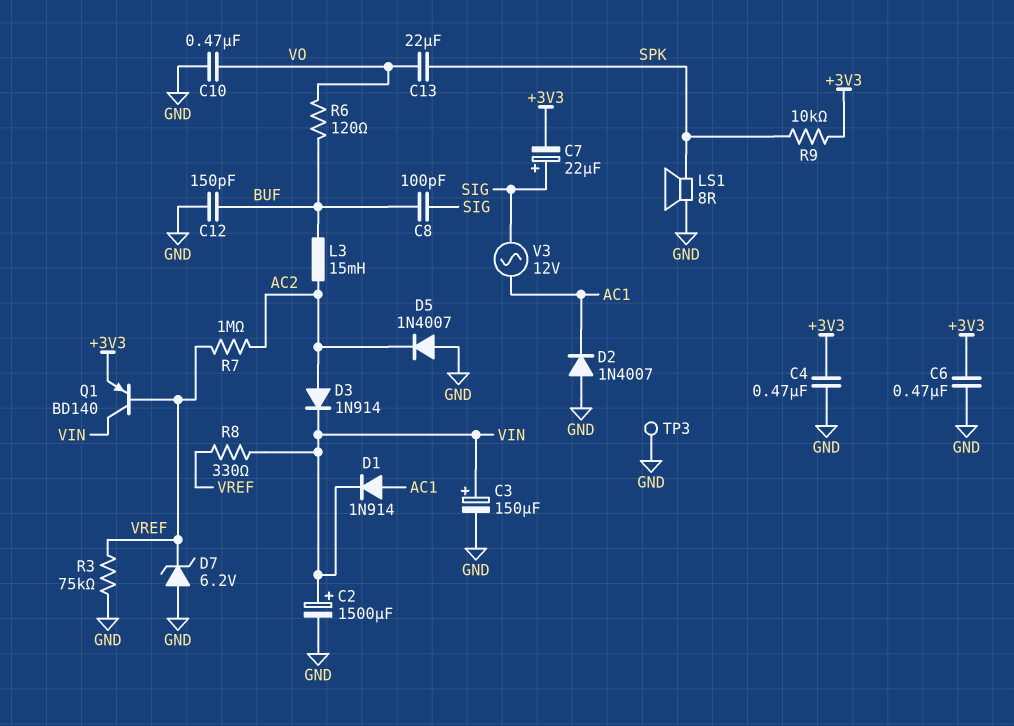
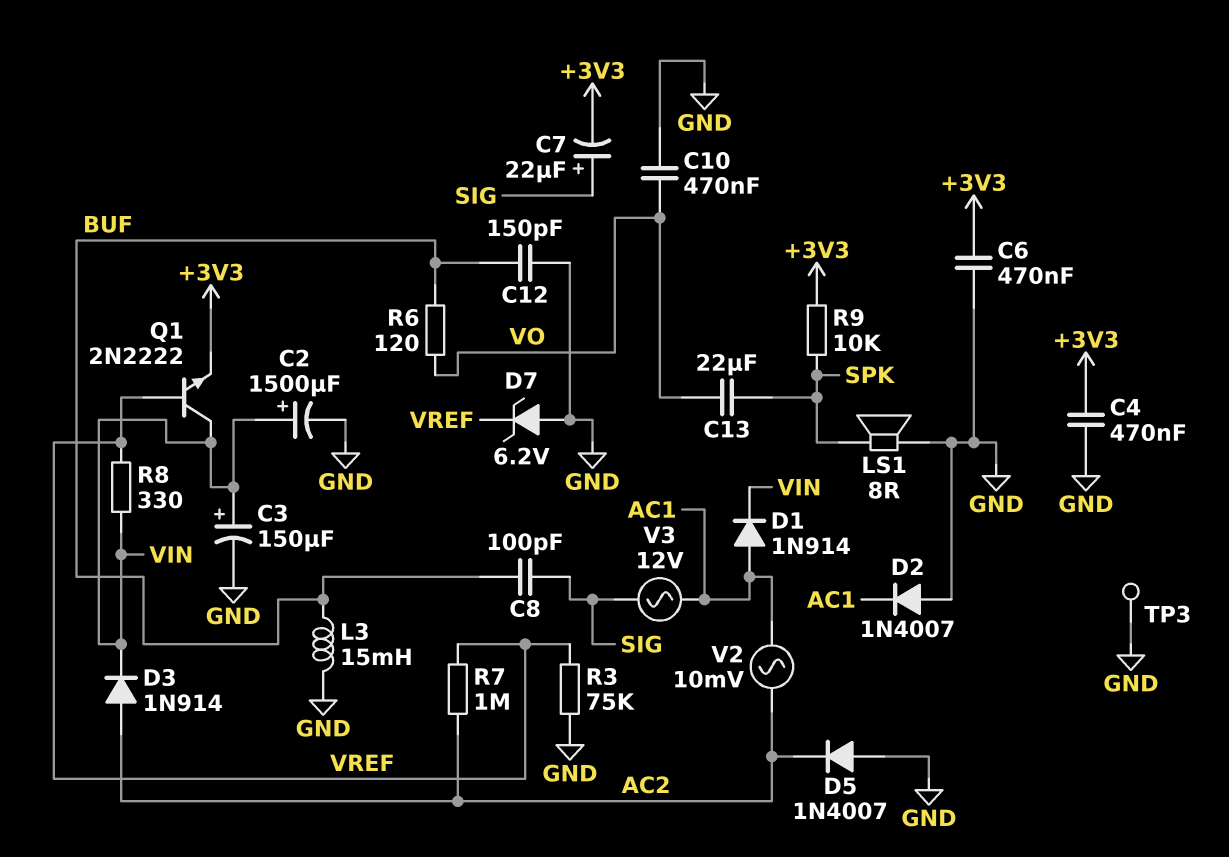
L3: 15mH (AC2, BUF) -> 15mH (BUF, GND)
Q1: PNP BD140 (B VREF, C VIN, E +3V3) -> NPN 2N2222 (B VREF, C VIN, E +3V3)
V2: none -> AC 10mV (AC1, AC2)

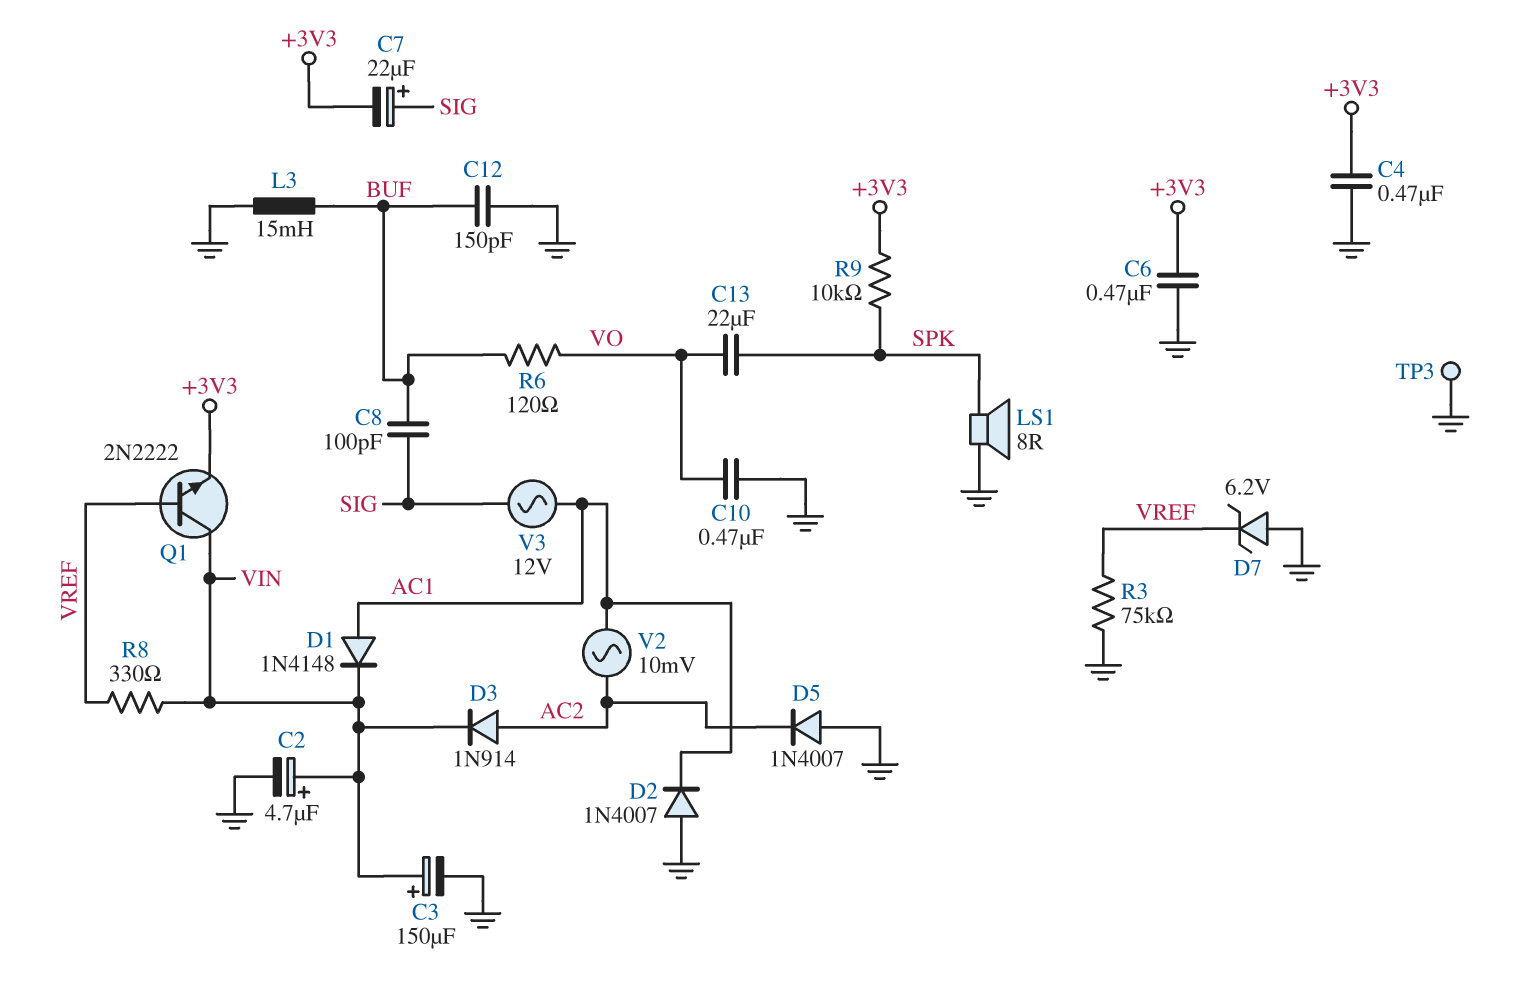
C2: 1500uF (plus VIN, minus GND) -> 4.7uF (plus VIN, minus GND)
D1: diode 1N914 (A AC1, K VIN) -> diode 1N4148 (A AC1, K VIN)
R7: 1M (AC2, VREF) -> none

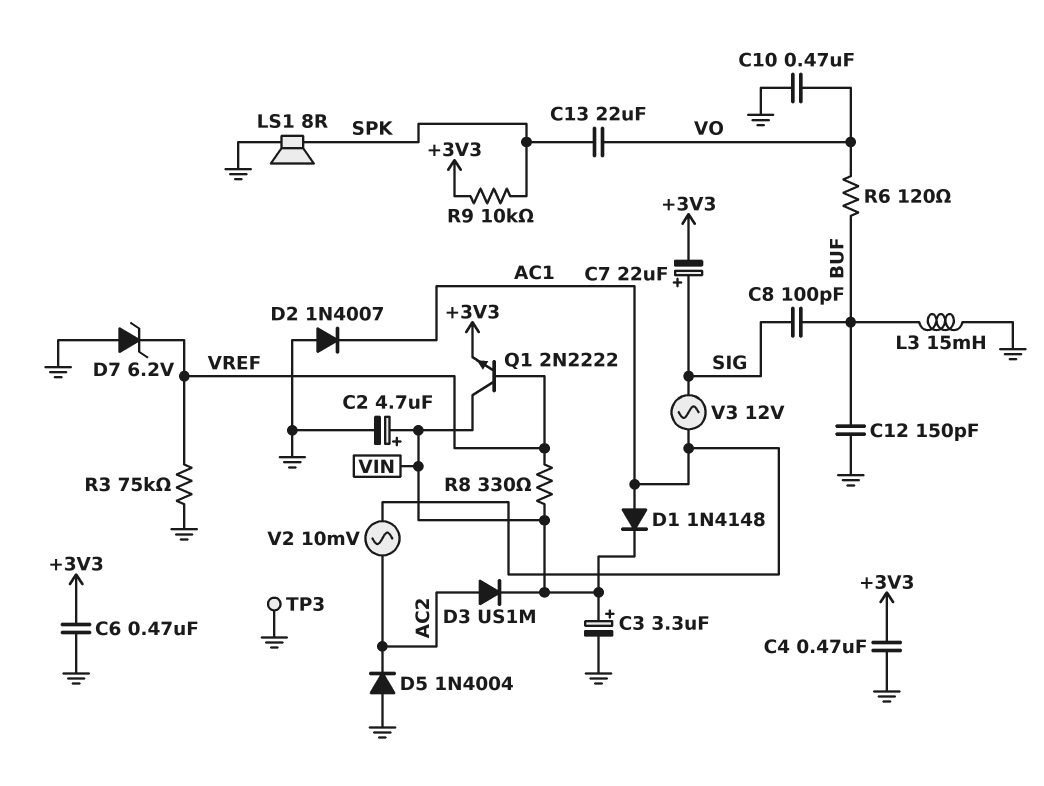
C3: 150uF (plus VIN, minus GND) -> 3.3uF (plus VIN, minus GND)
D3: diode 1N914 (A AC2, K VIN) -> diode US1M (A AC2, K VIN)
D5: diode 1N4007 (A GND, K AC2) -> diode 1N4004 (A GND, K AC2)

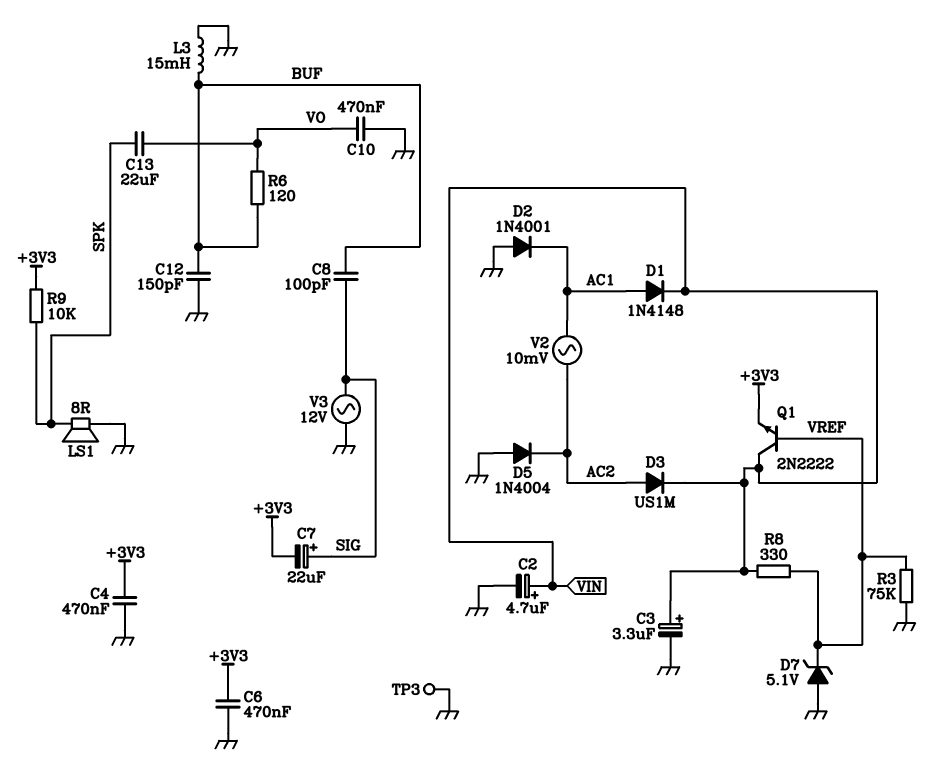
D2: diode 1N4007 (A GND, K AC1) -> diode 1N4001 (A GND, K AC1)
D7: zener 6.2V (A GND, K VREF) -> zener 5.1V (A GND, K VREF)
V3: AC 12V (AC1, SIG) -> AC 12V (GND, SIG)

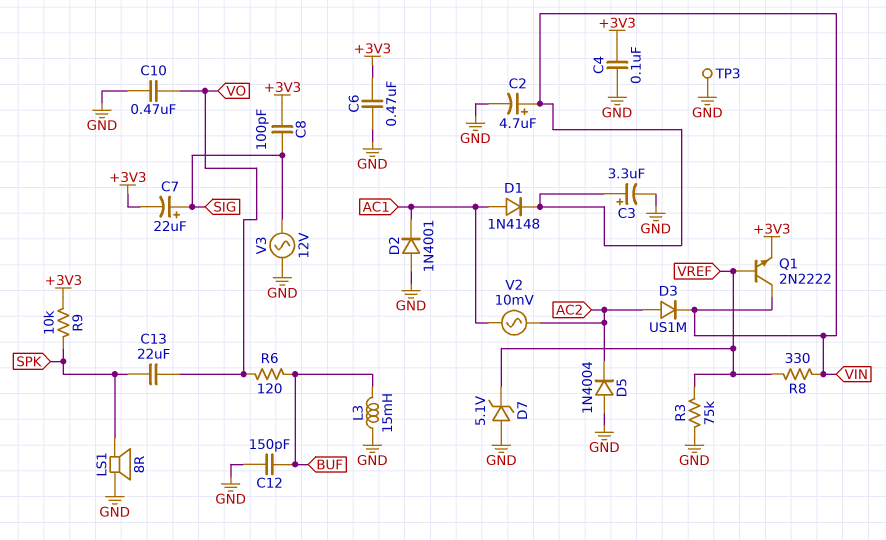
C4: 470nF (+3V3, GND) -> 100nF (+3V3, GND)
C8: 100pF (BUF, SIG) -> 100pF (+3V3, SIG)

